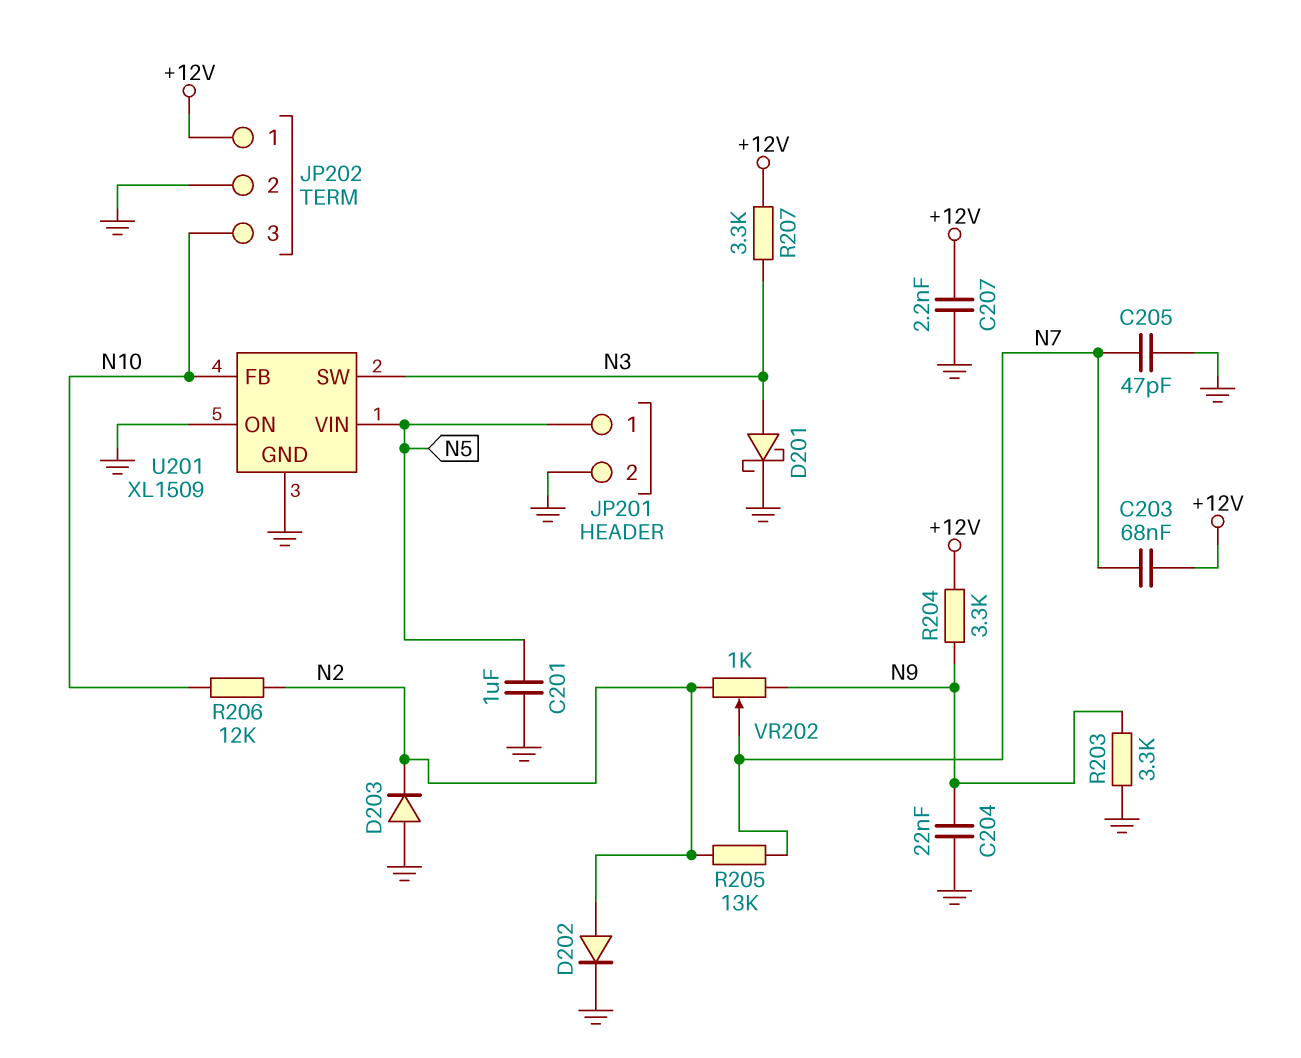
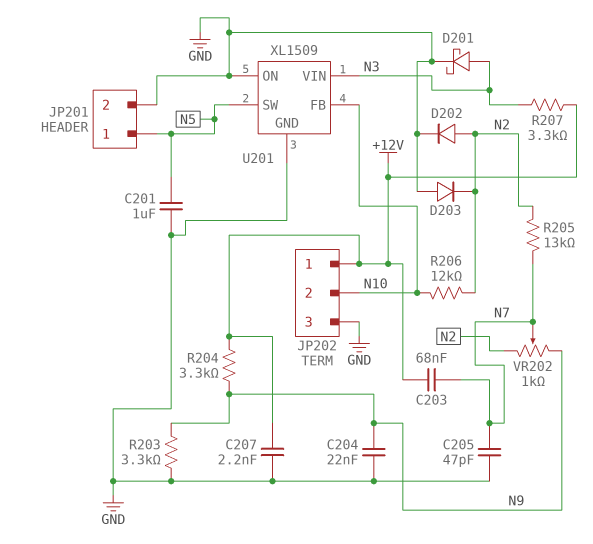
JP202 pin 2: GND -> N10
JP202 pin 3: N10 -> GND
U201 pin SW: N3 -> N5
U201 pin VIN: N5 -> N3

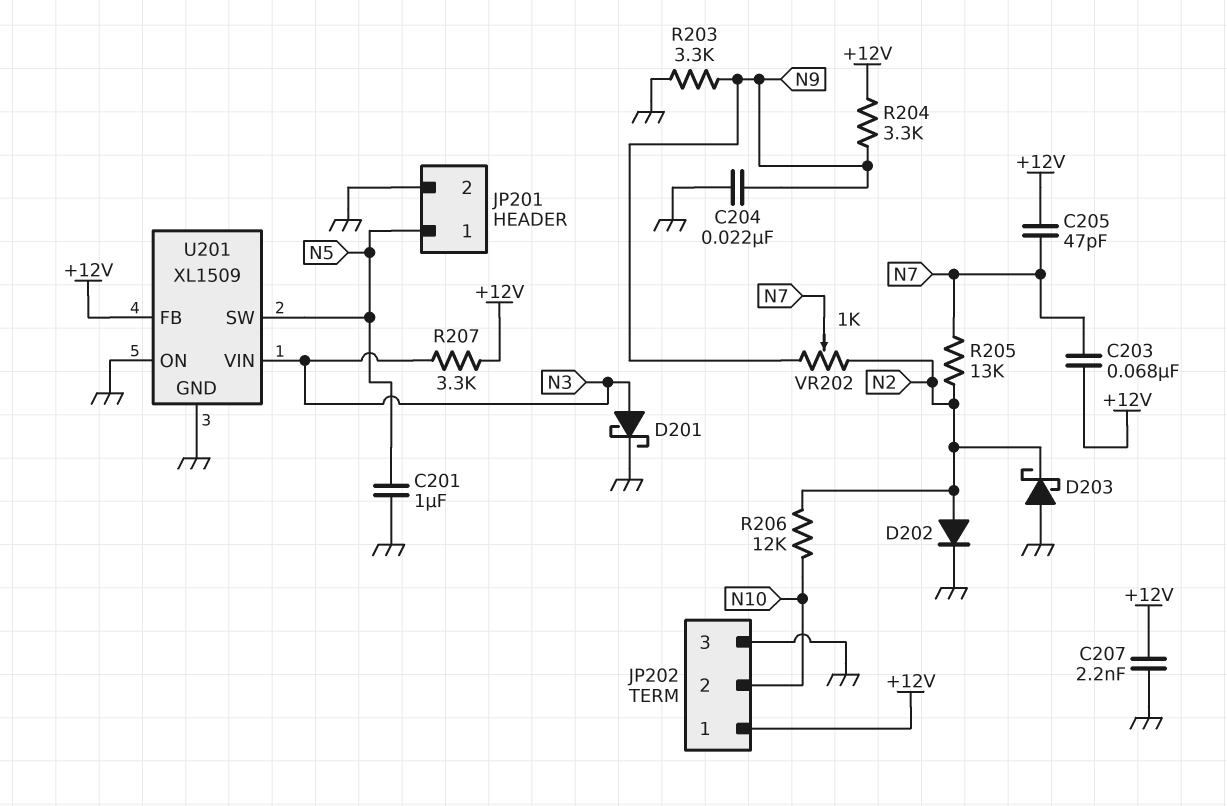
C205: 47pF (GND, N7) -> 47pF (+12V, N7)
D203: diode (A GND, K N2) -> schottky (A GND, K N2)
U201 pin FB: N10 -> +12V

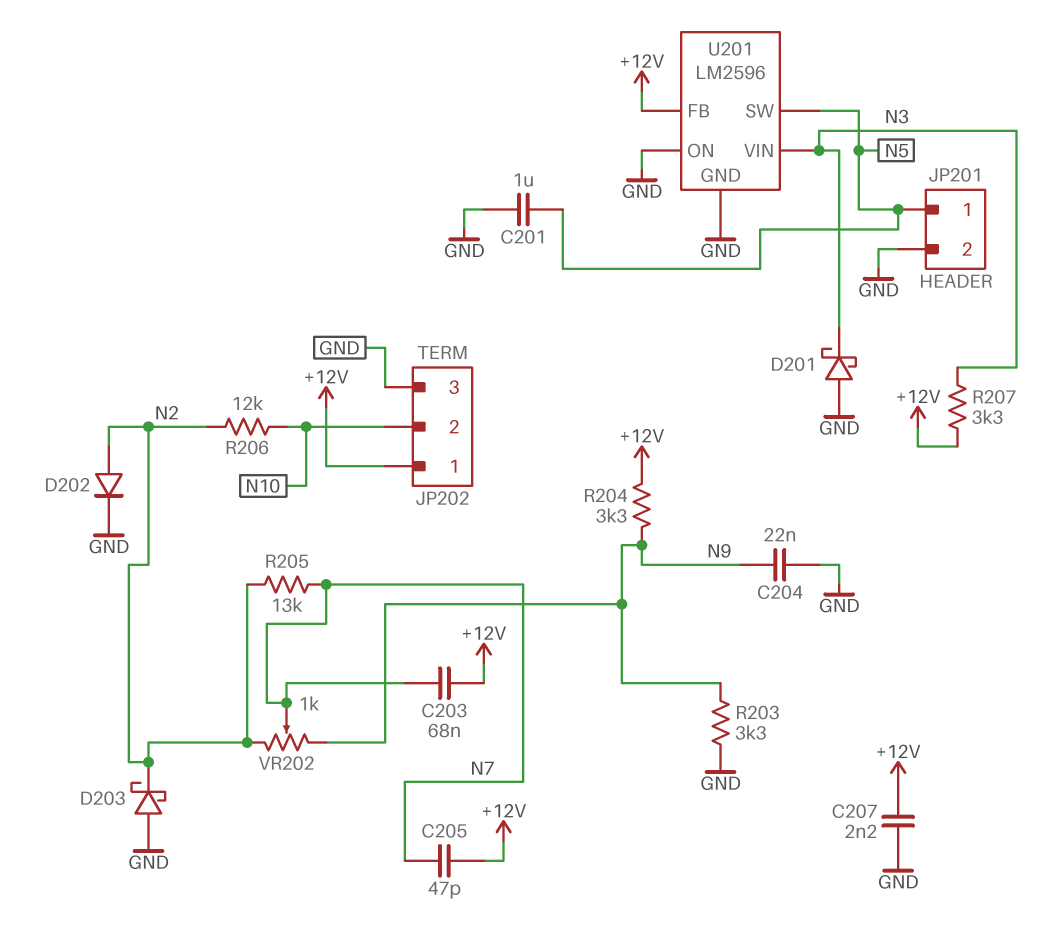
D201: schottky (A N3, K GND) -> schottky (A GND, K N3)
U201: XL1509 -> LM2596

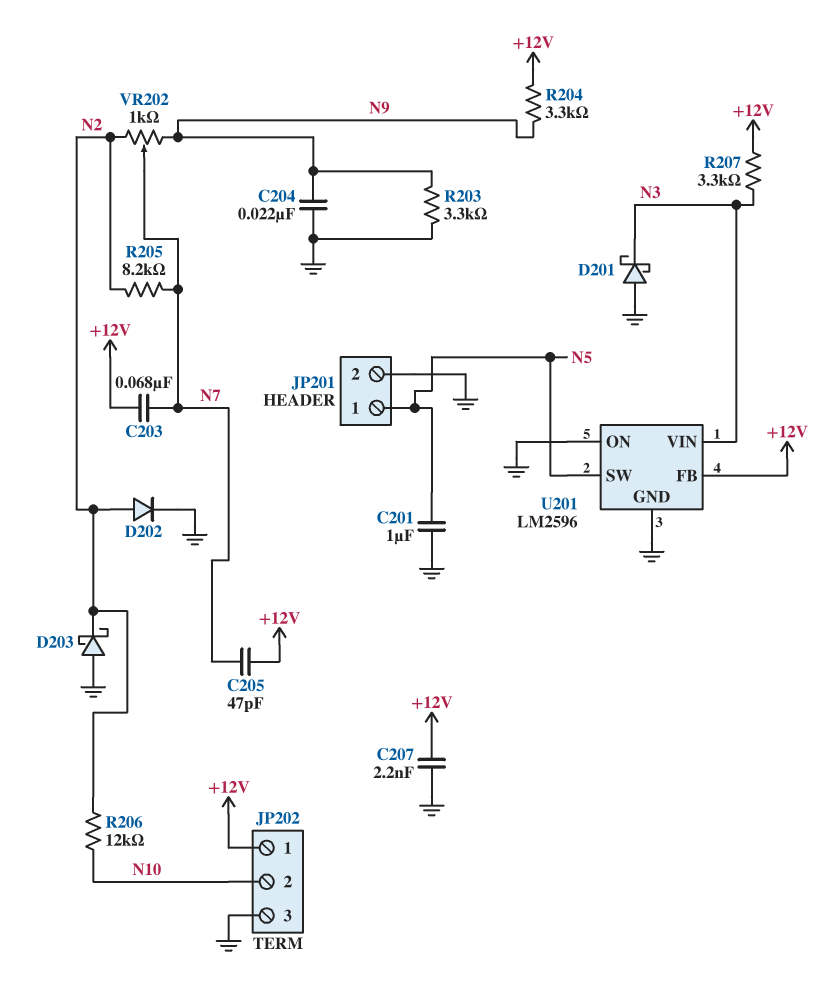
R205: 13k (N2, N7) -> 8.2k (N2, N7)

